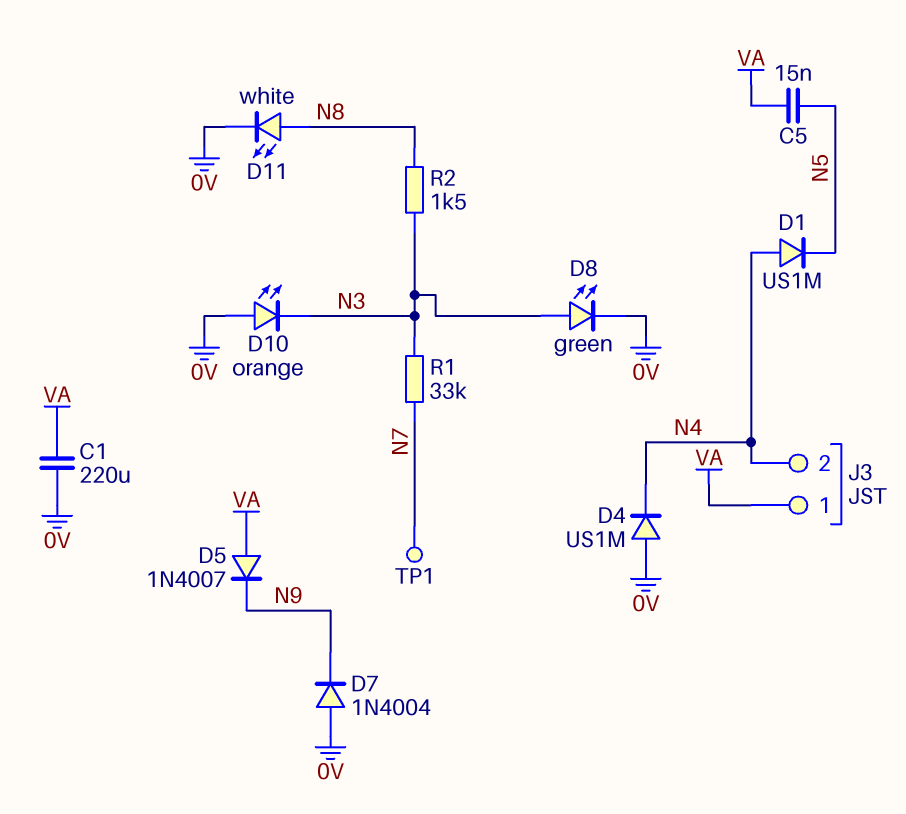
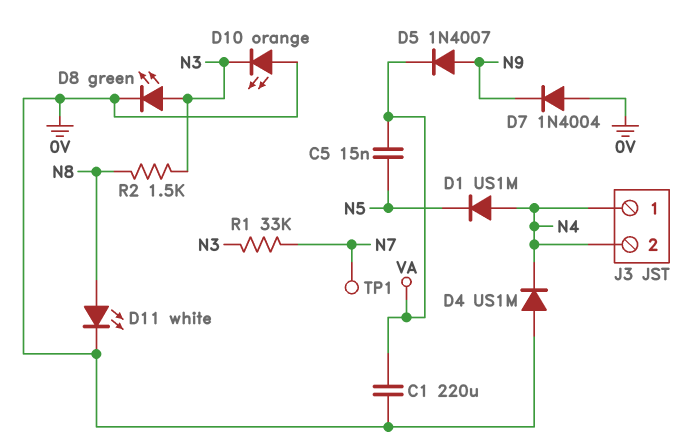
D5: diode 1N4007 (A VA, K N9) -> diode 1N4007 (A N9, K VA)
J3 pin 1: VA -> N4

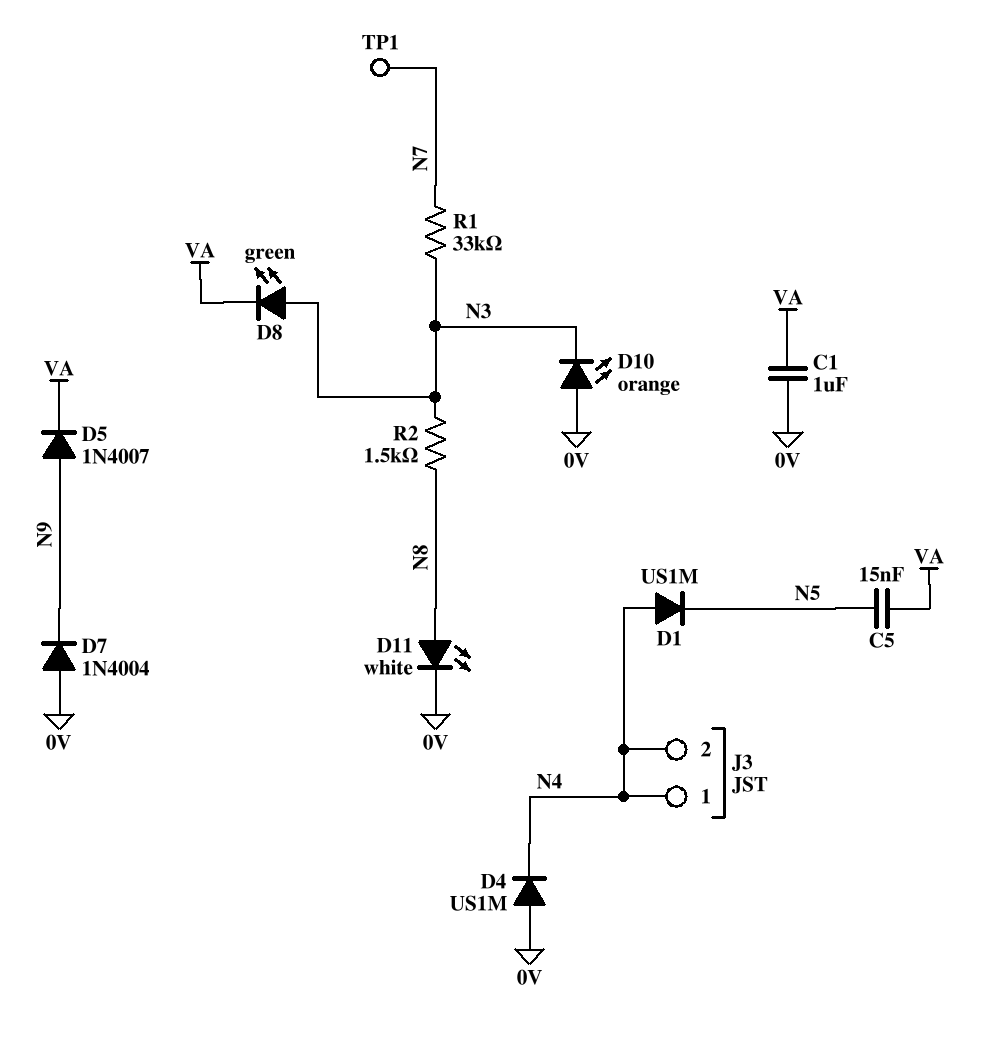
C1: 220uF (0V, VA) -> 1uF (0V, VA)
D8: LED green (A N3, K 0V) -> LED green (A N3, K VA)

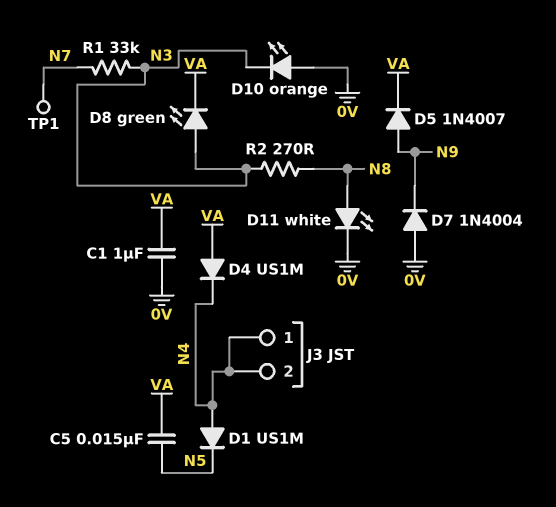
D4: diode US1M (A 0V, K N4) -> diode US1M (A VA, K N4)
R2: 1.5k (N3, N8) -> 270 (N3, N8)

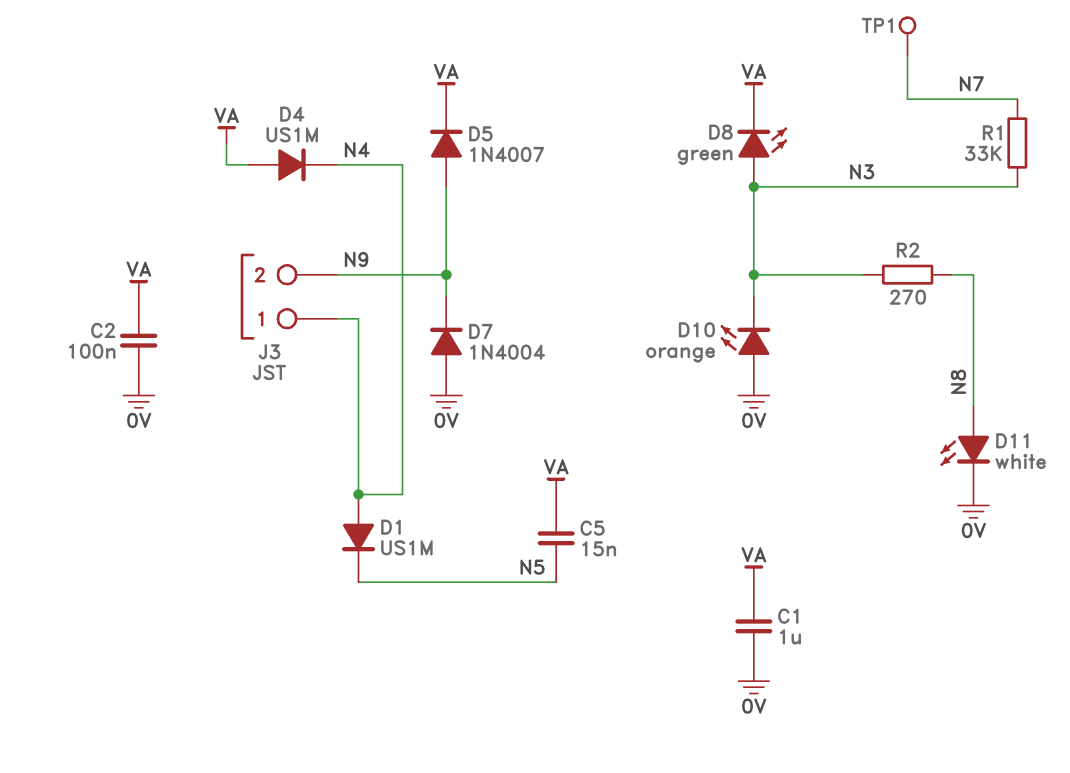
C2: none -> 100nF (0V, VA)
J3 pin 2: N4 -> N9

